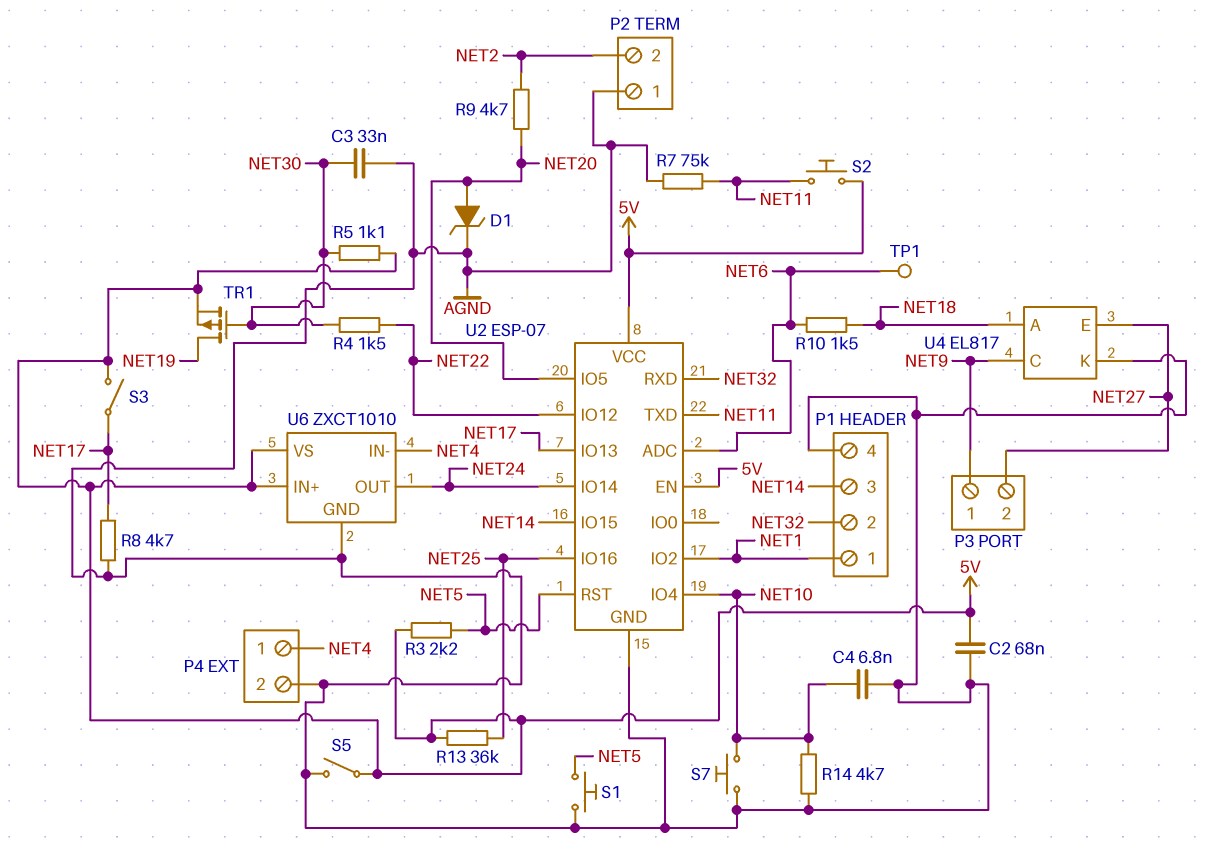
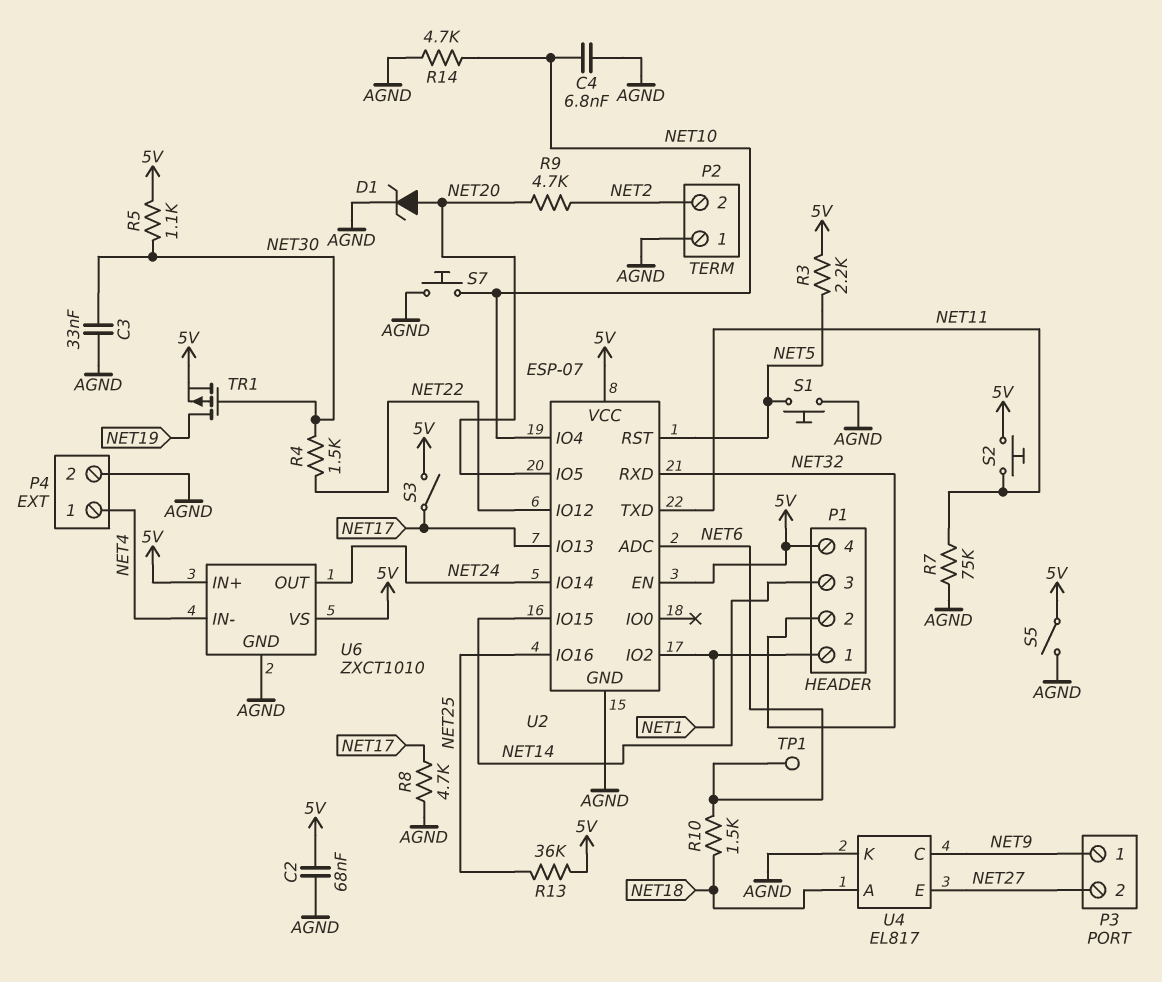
P1 pin 4: AGND -> 5V

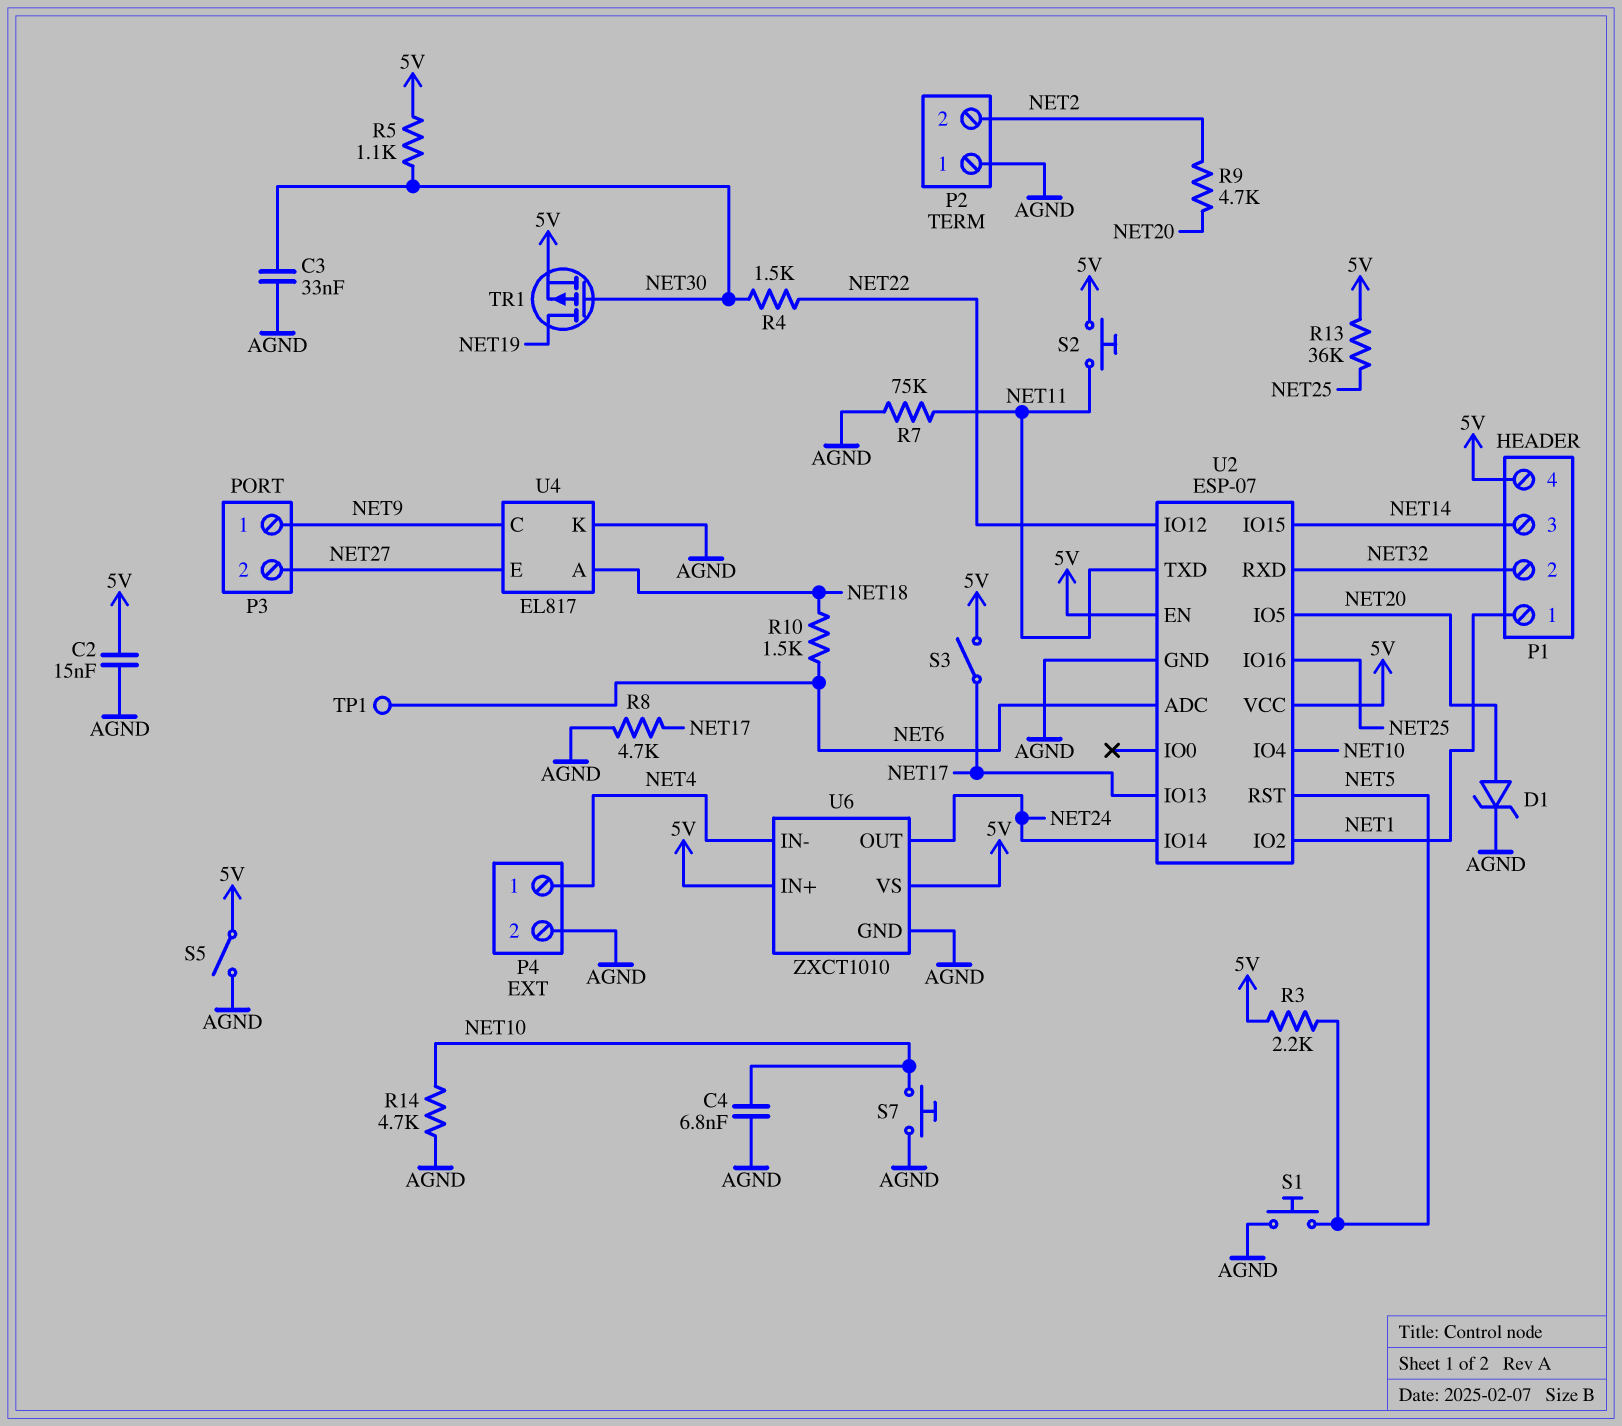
C2: 68nF (5V, AGND) -> 15nF (5V, AGND)

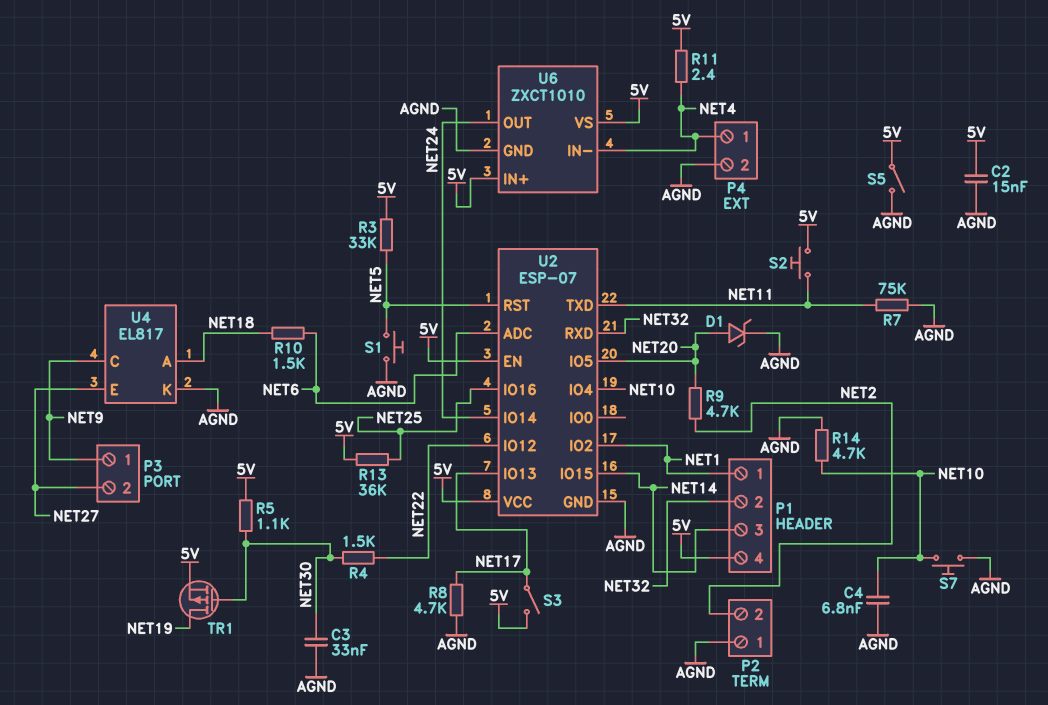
R3: 2.2k (5V, NET5) -> 33k (5V, NET5)
R11: none -> 2.4 (5V, NET4)
TP1: test point (NET6) -> none

